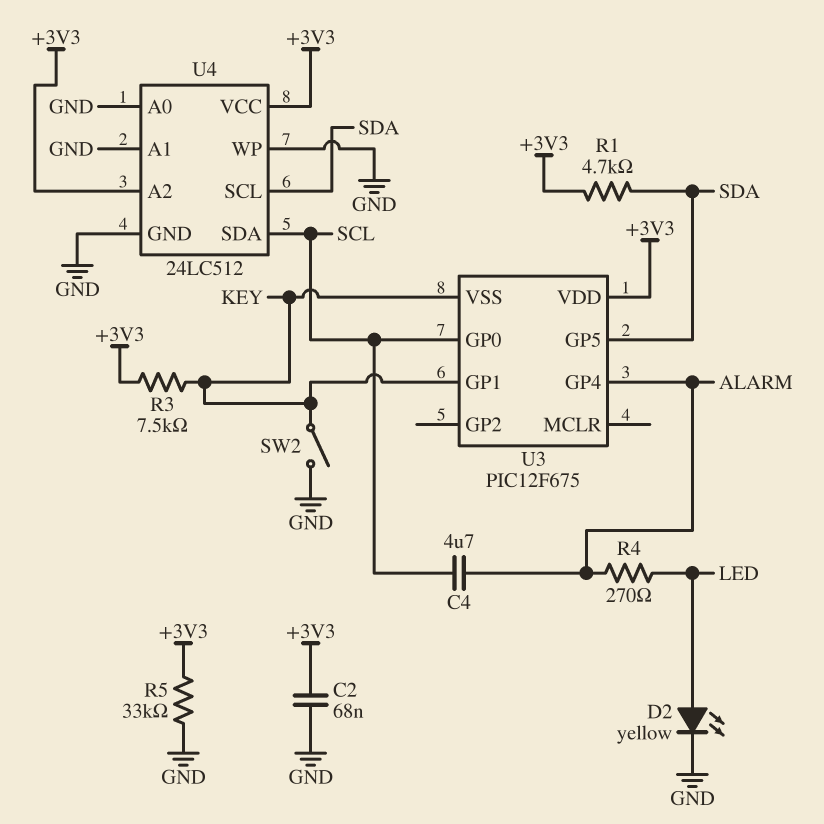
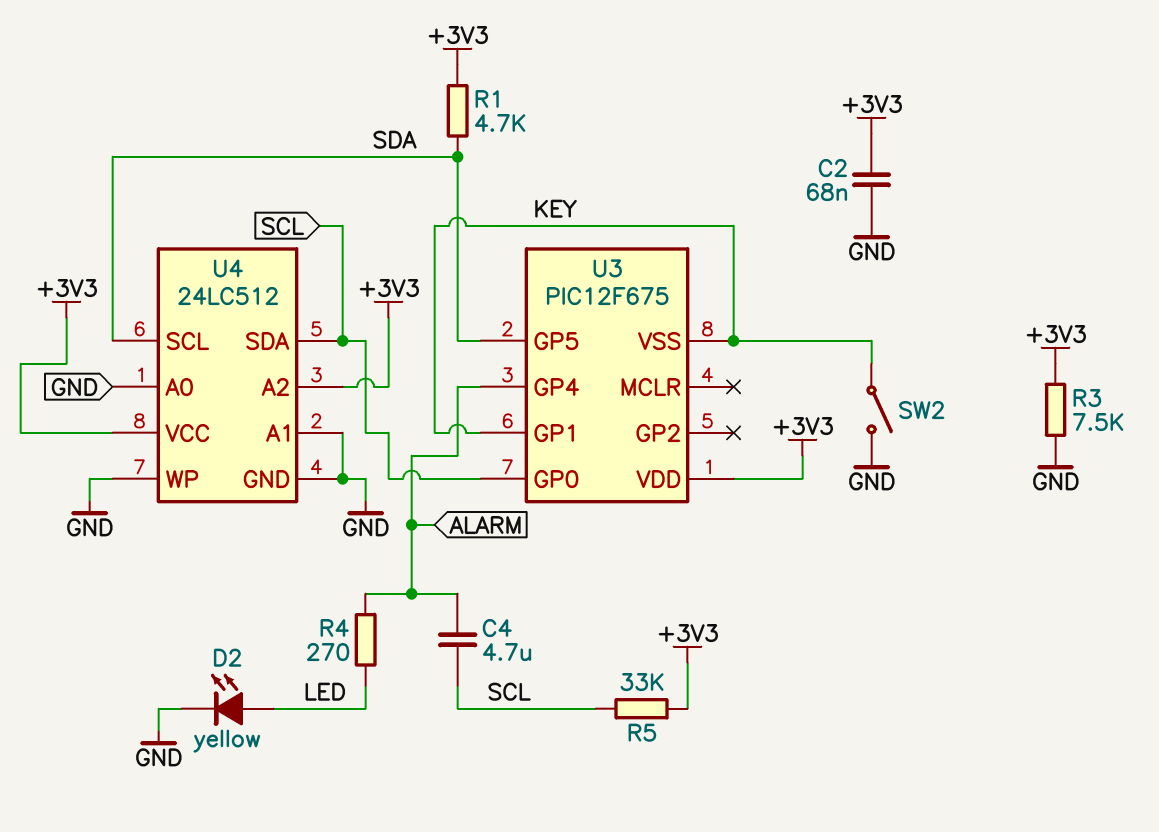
R3: 7.5k (+3V3, KEY) -> 7.5k (+3V3, GND)
R5: 33k (+3V3, GND) -> 33k (+3V3, SCL)

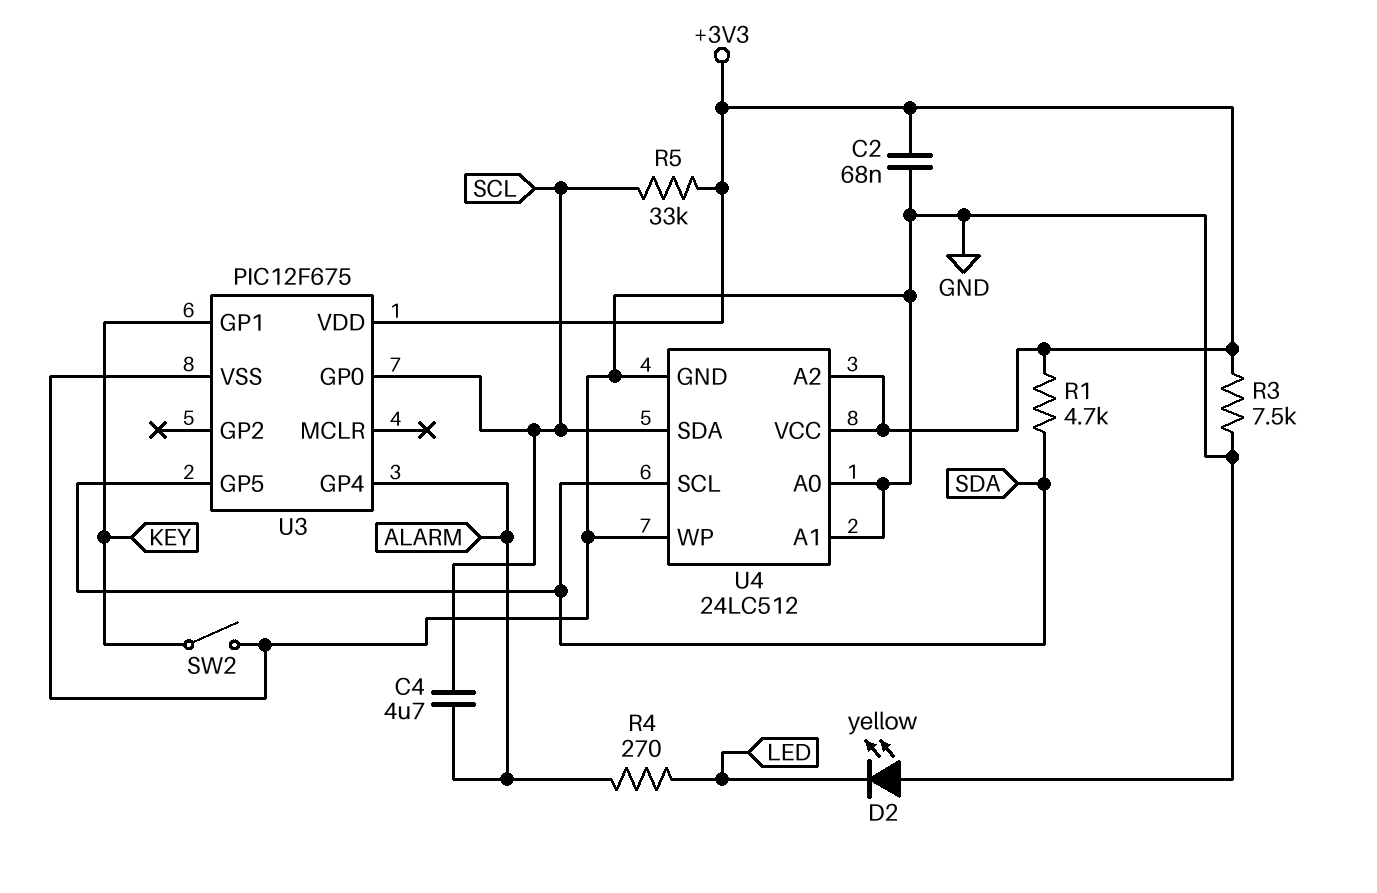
D2: LED yellow (A LED, K GND) -> LED yellow (A GND, K LED)
U3 pin VSS: KEY -> GND

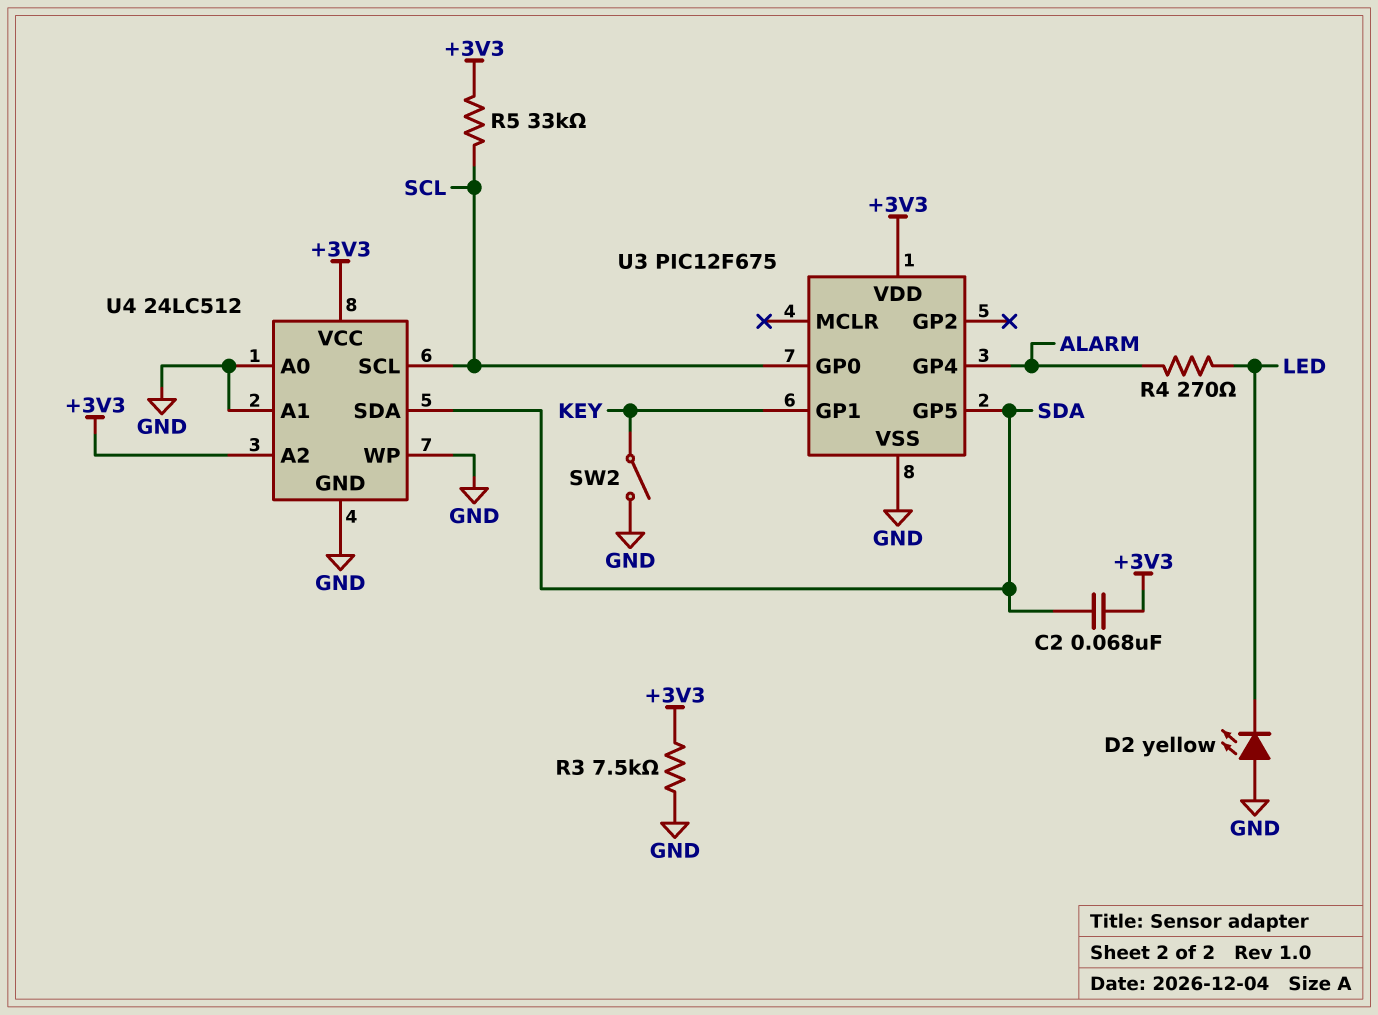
C2: 68nF (+3V3, GND) -> 68nF (+3V3, SDA)
C4: 4.7uF (ALARM, SCL) -> none
R1: 4.7k (+3V3, SDA) -> none
U4 pin SCL: SDA -> SCL
U4 pin SDA: SCL -> SDA

